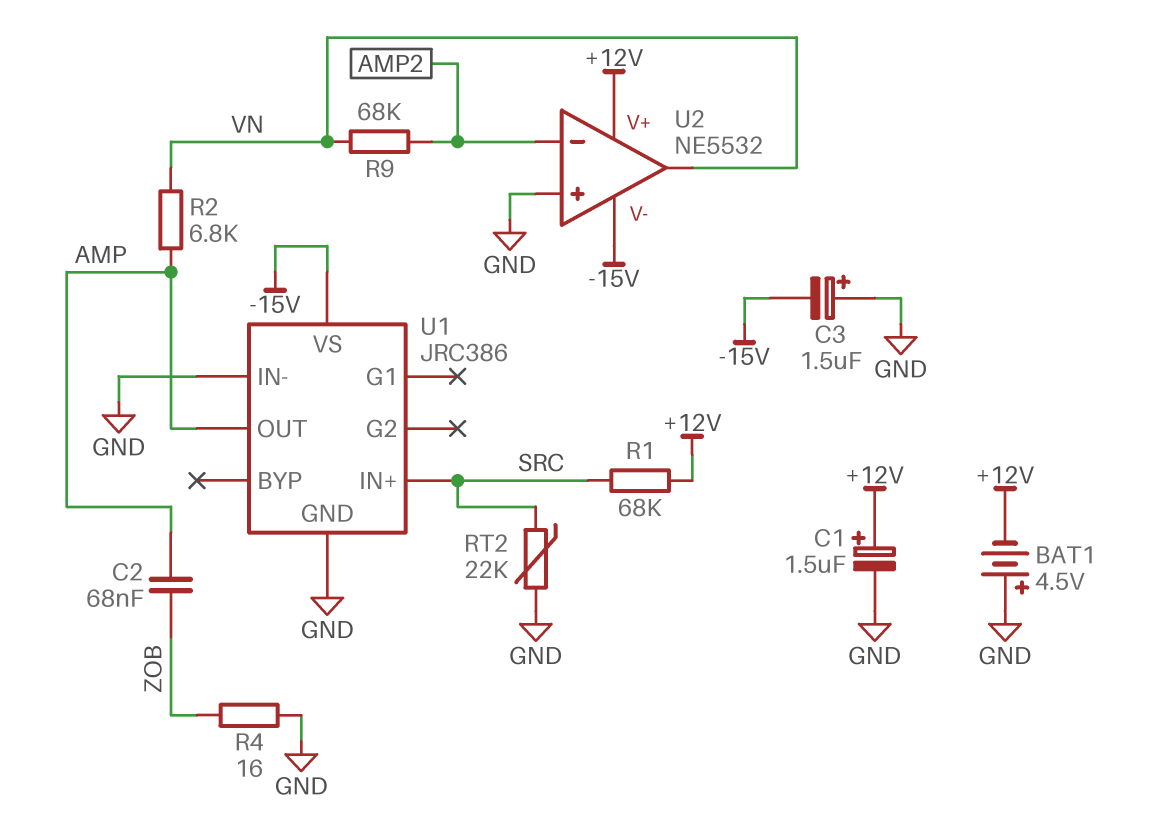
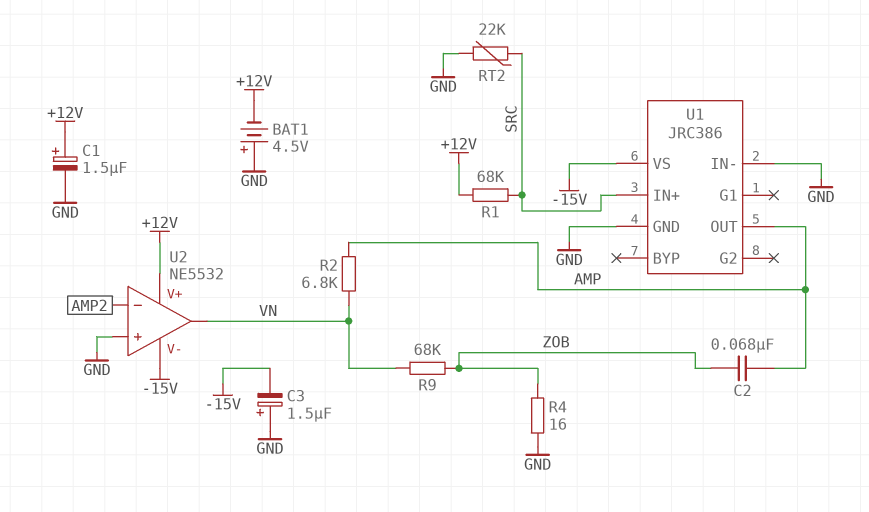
R9: 68k (AMP2, VN) -> 68k (VN, ZOB)

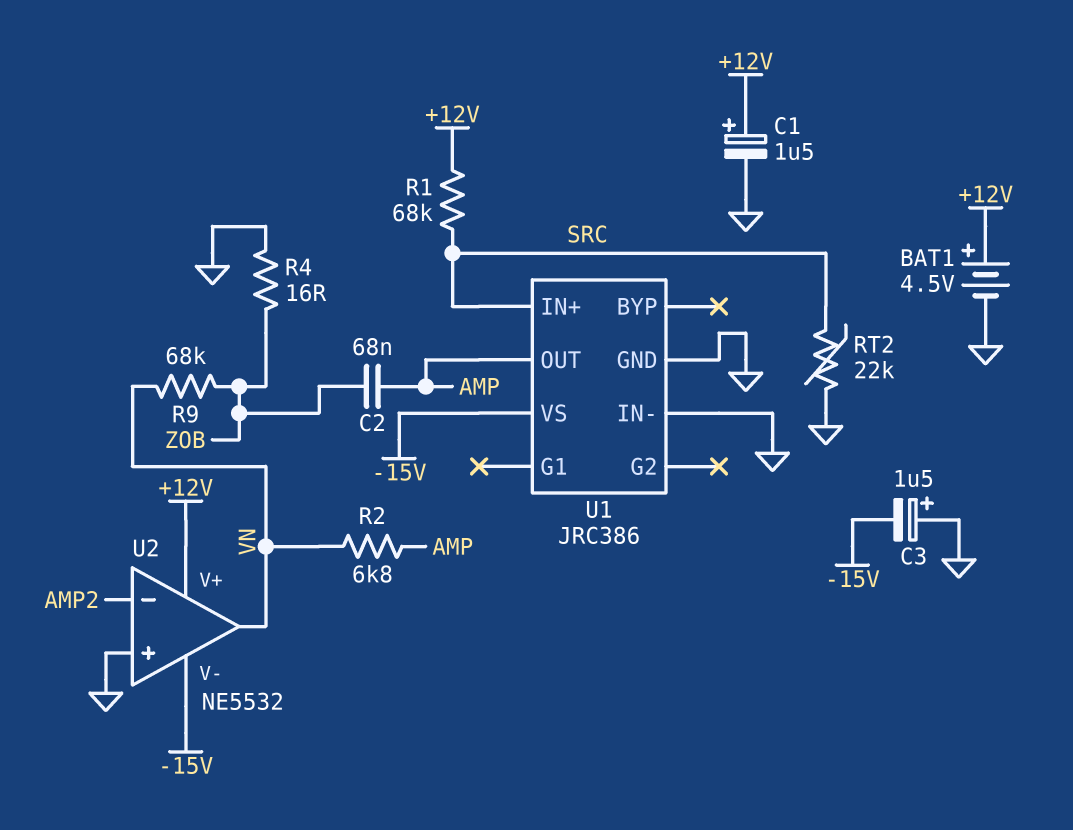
BAT1: 4.5V (plus GND, minus +12V) -> 4.5V (plus +12V, minus GND)

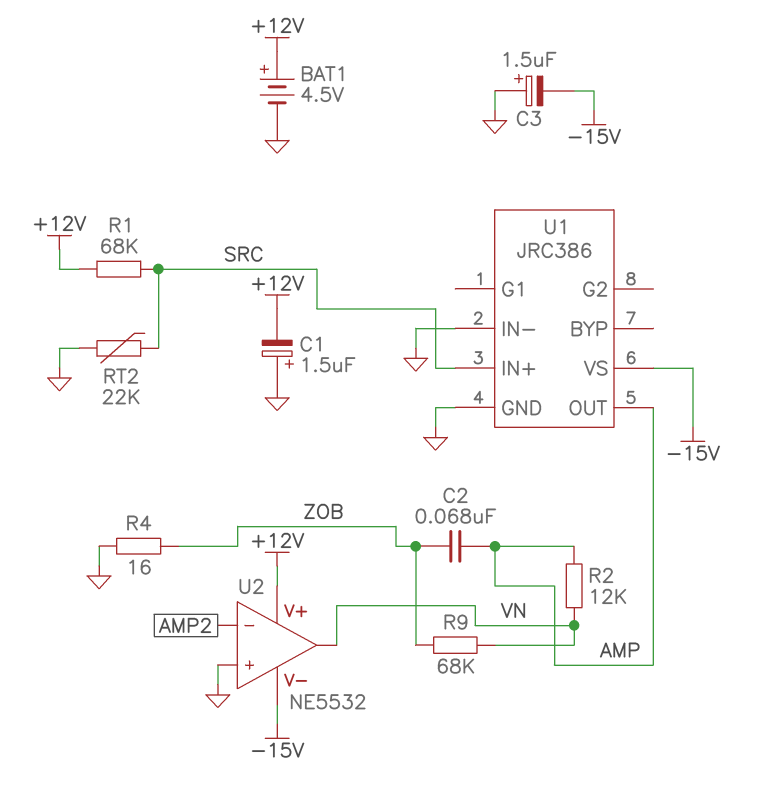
C1: 1.5uF (plus +12V, minus GND) -> 1.5uF (plus GND, minus +12V)
R2: 6.8k (AMP, VN) -> 12k (AMP, VN)

